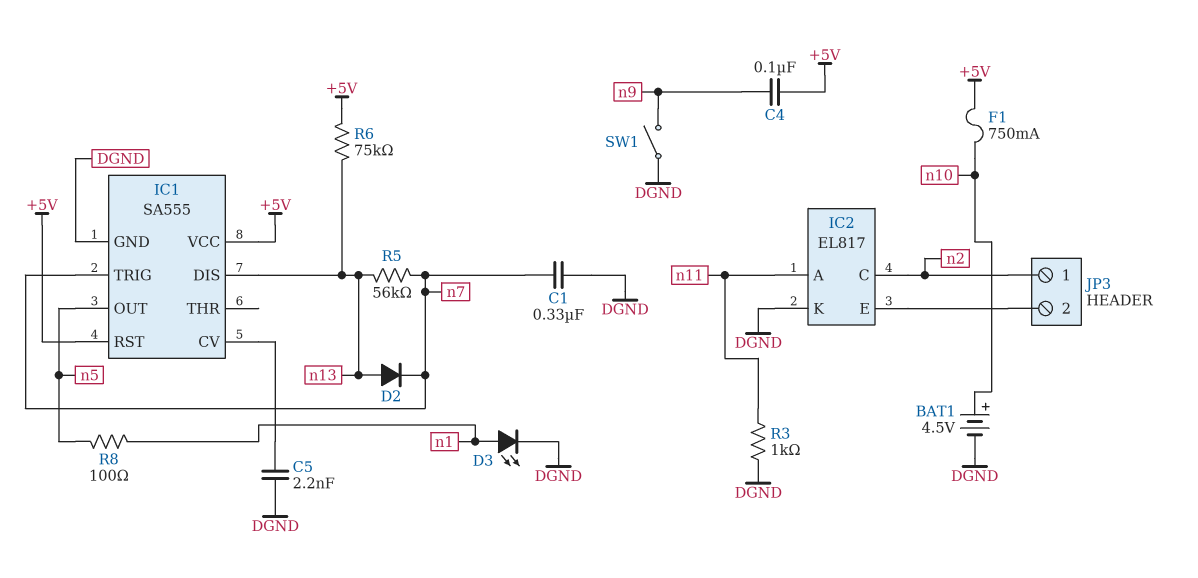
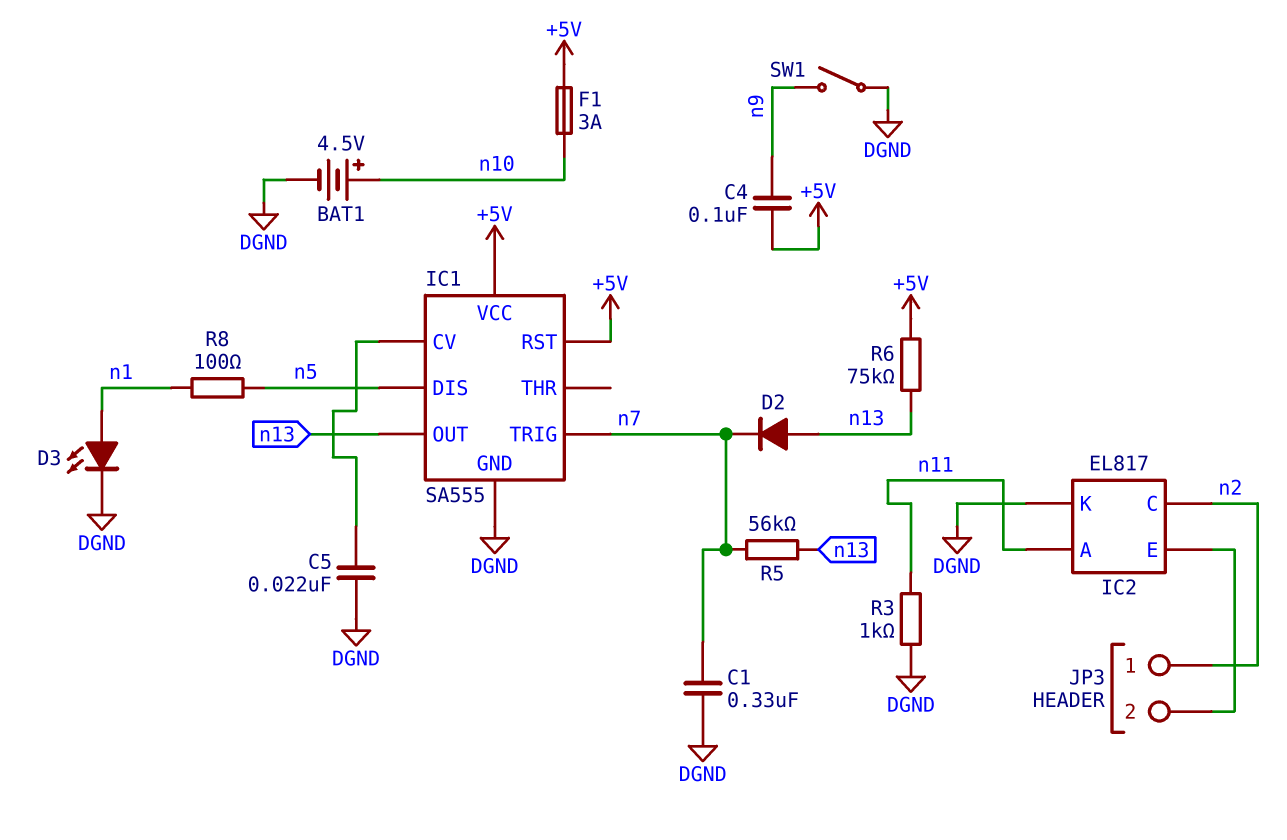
C5: 2.2nF (DGND, IC1/CV) -> 22nF (DGND, IC1/CV)
F1: 750mA (+5V, n10) -> 3A (+5V, n10)
IC1 pin DIS: n13 -> n5
IC1 pin OUT: n5 -> n13

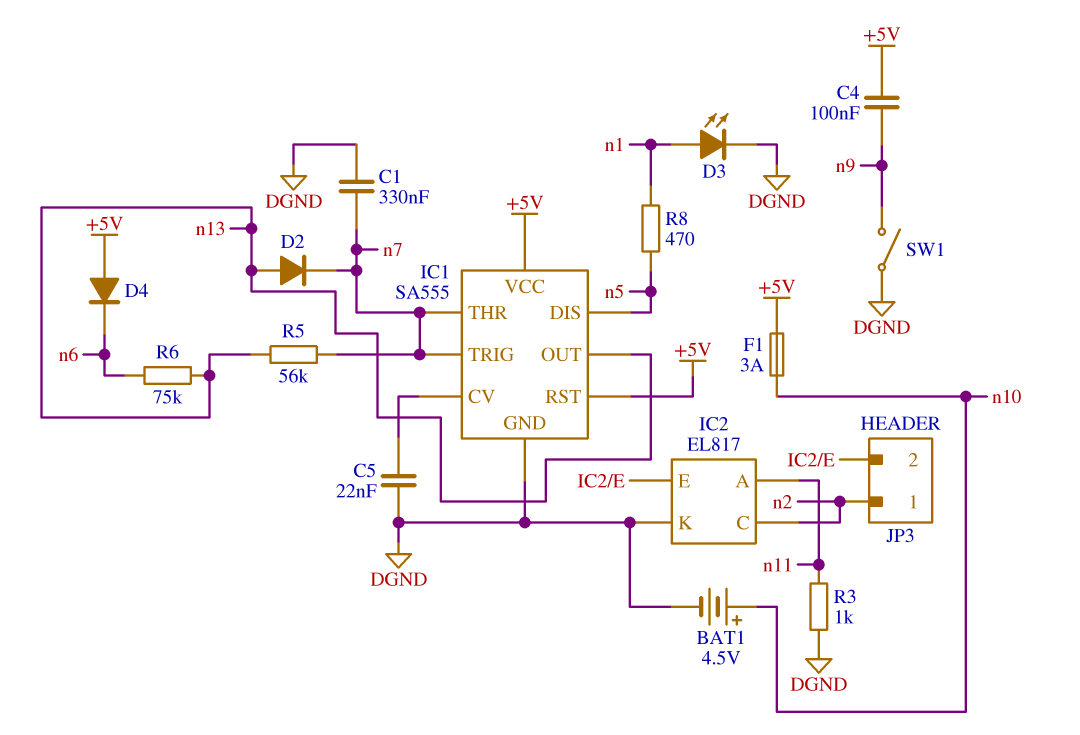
D4: none -> diode (A +5V, K n6)
IC1 pin THR: none -> n7
R6: 75k (+5V, n13) -> 75k (n6, n13)
R8: 100 (n1, n5) -> 470 (n1, n5)

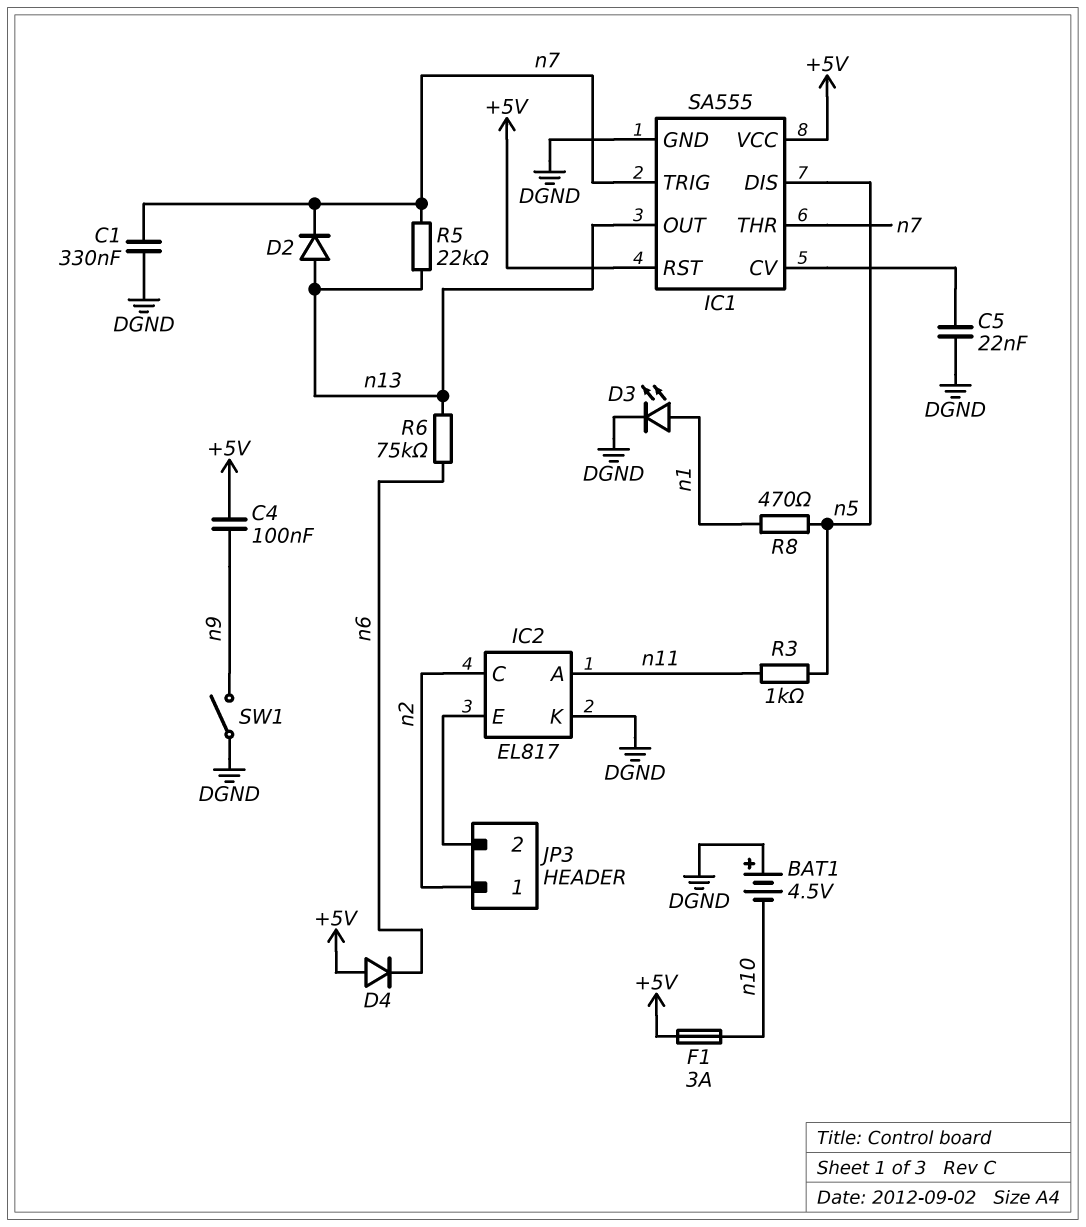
BAT1: 4.5V (plus n10, minus DGND) -> 4.5V (plus DGND, minus n10)
R3: 1k (DGND, n11) -> 1k (n5, n11)
R5: 56k (n7, n13) -> 22k (n7, n13)

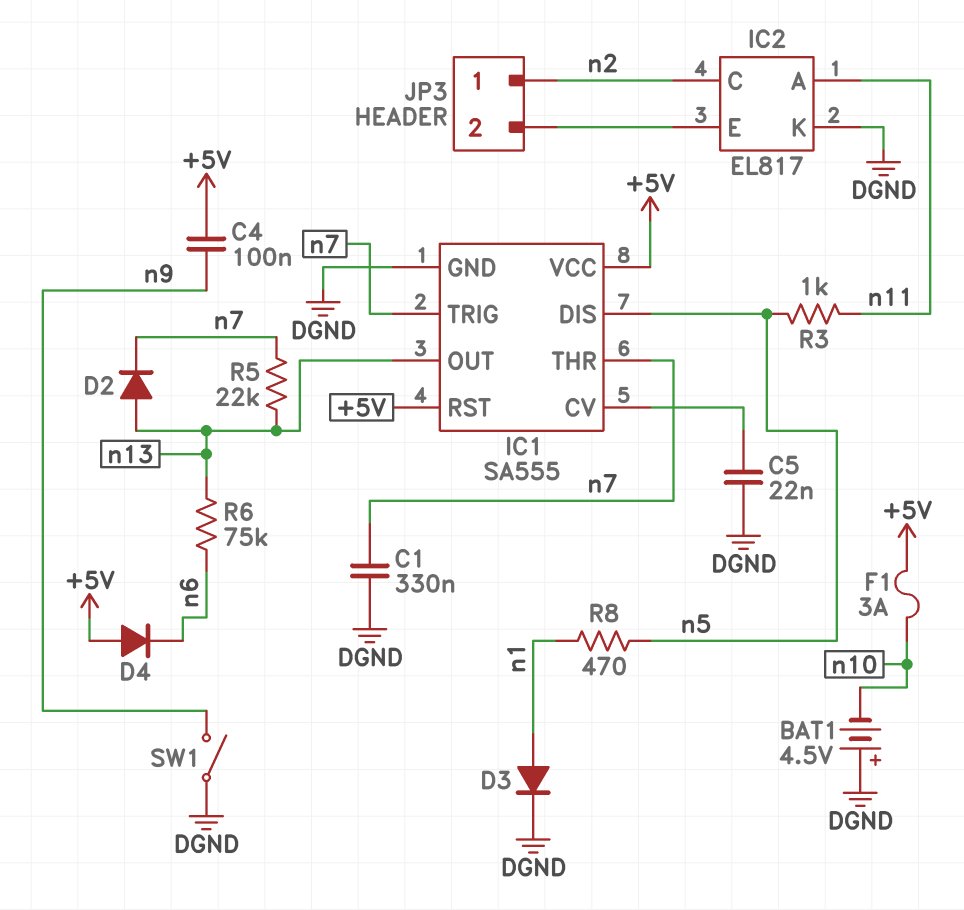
D3: LED (A n1, K DGND) -> diode (A n1, K DGND)

